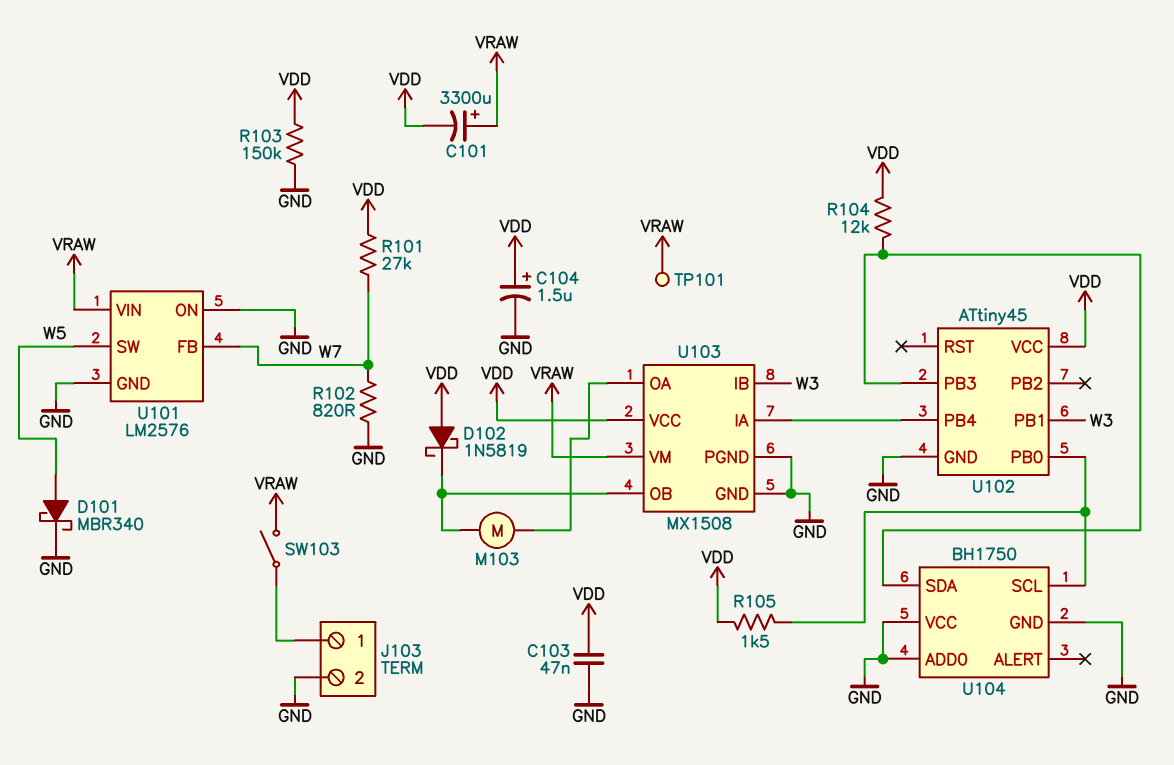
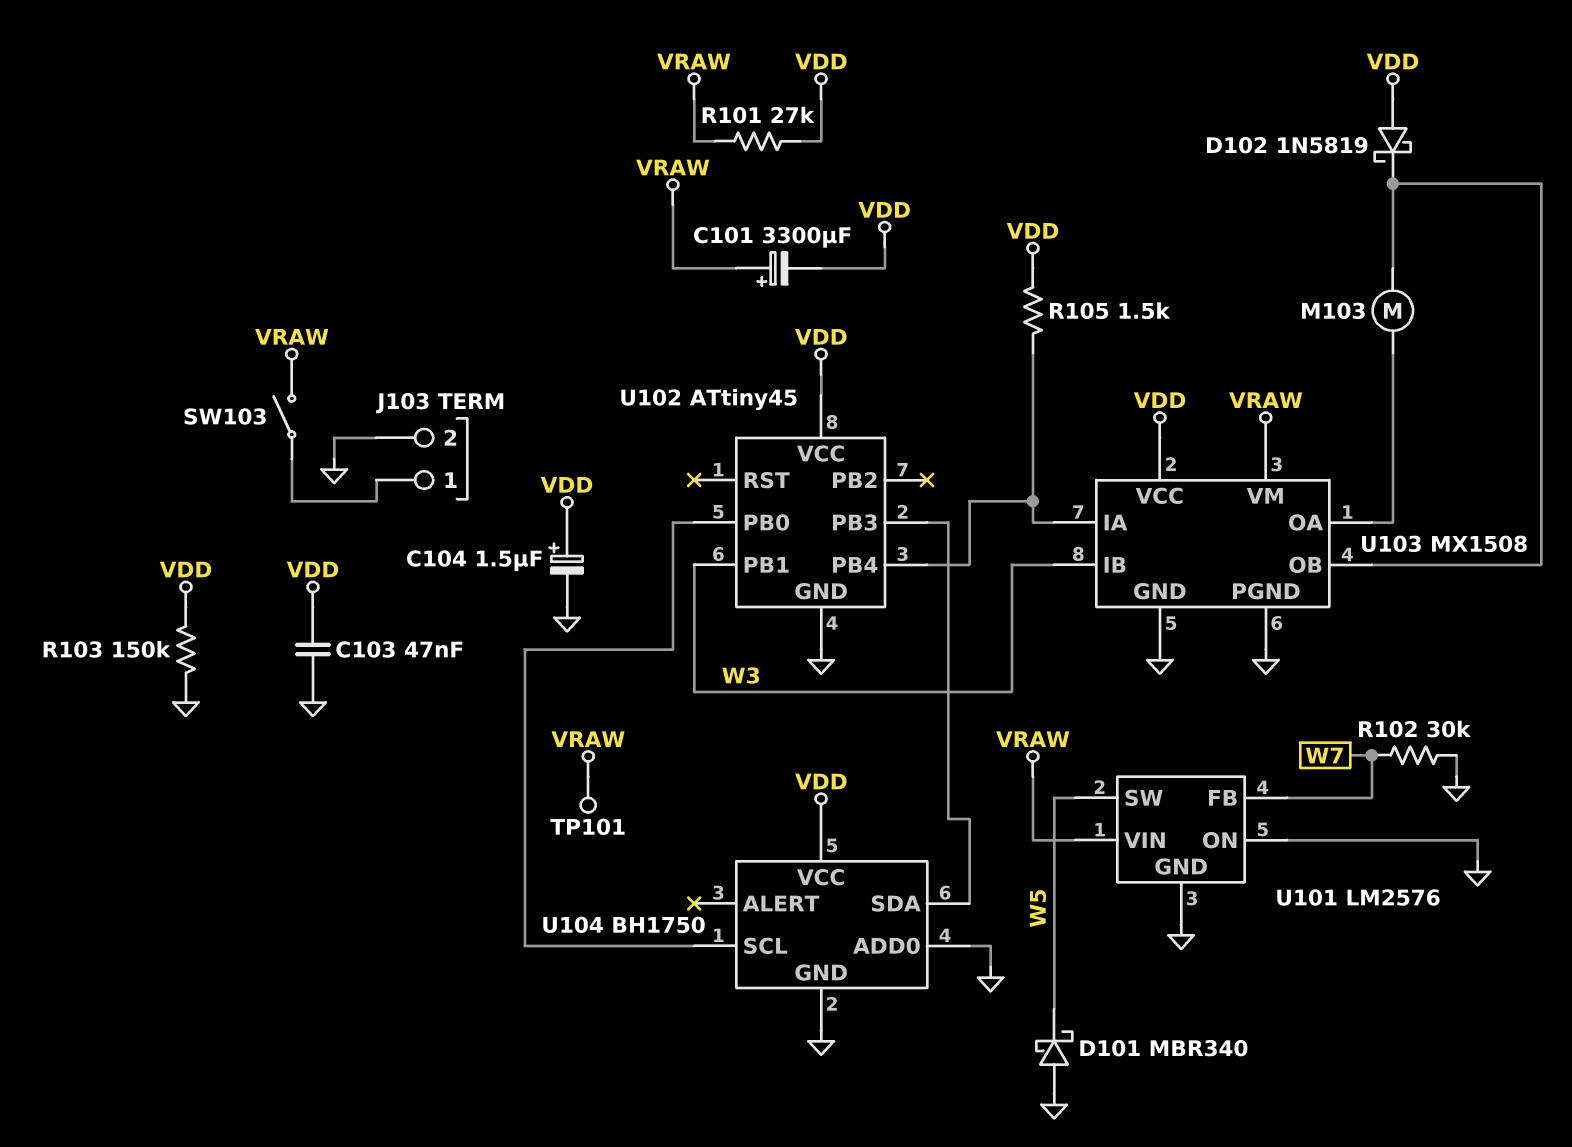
D101: schottky MBR340 (A W5, K GND) -> schottky MBR340 (A GND, K W5)
R101: 27k (VDD, W7) -> 27k (VDD, VRAW)
R102: 820 (GND, W7) -> 30k (GND, W7)
R104: 12k (U102/PB3, VDD) -> none
R105: 1.5k (U102/PB0, VDD) -> 1.5k (U102/PB4, VDD)
U104 pin VCC: GND -> VDD

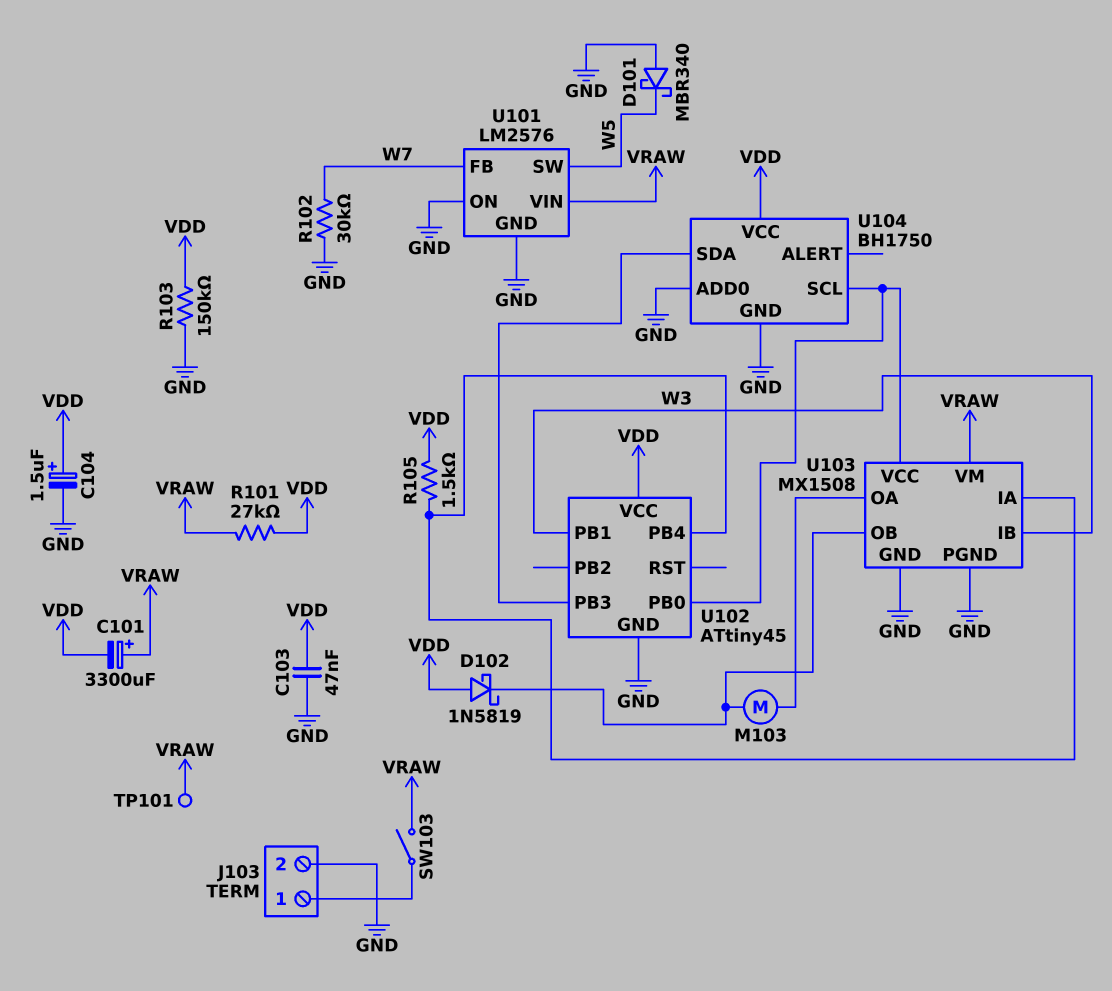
U103 pin VCC: VDD -> U102/PB0

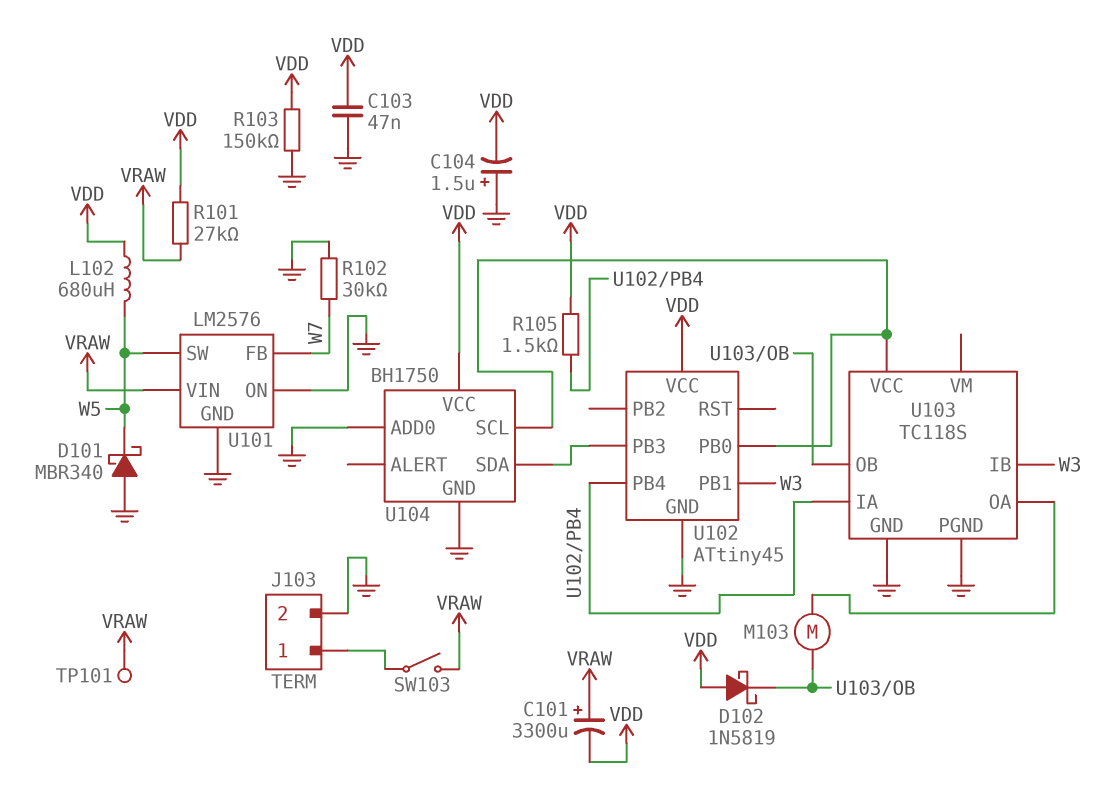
C104: 1.5uF (plus VDD, minus GND) -> 1.5uF (plus GND, minus VDD)
L102: none -> 680uH (VDD, W5)
U103: MX1508 -> TC118S
U103 pin VM: VRAW -> none

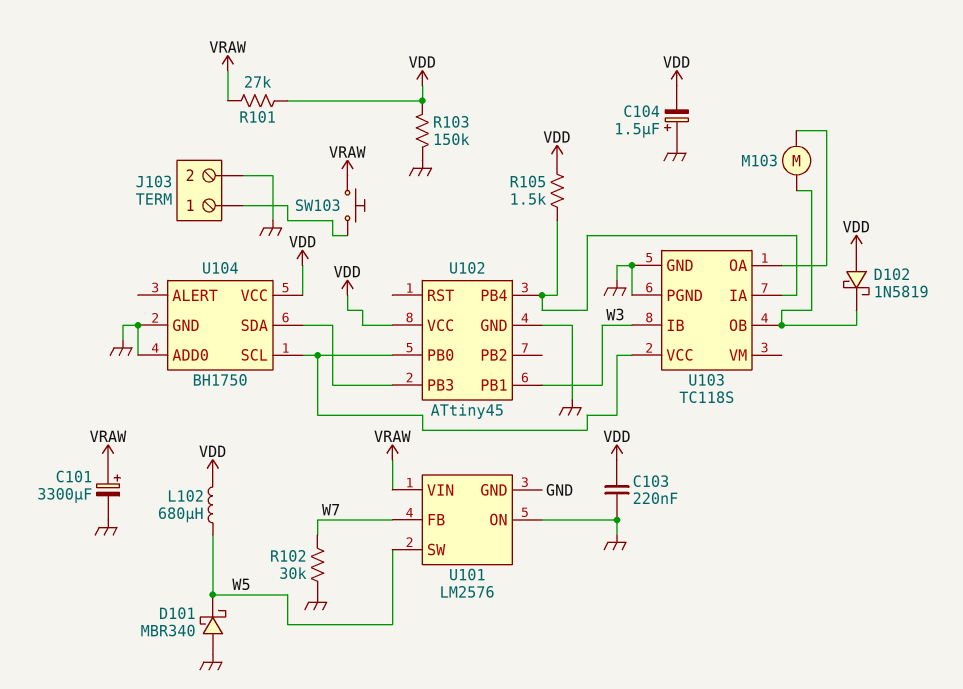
C101: 3300uF (plus VRAW, minus VDD) -> 3300uF (plus VRAW, minus GND)
C103: 47nF (GND, VDD) -> 220nF (GND, VDD)
SW103: switch (J103/1, VRAW) -> button (J103/1, VRAW)
TP101: test point (VRAW) -> none

